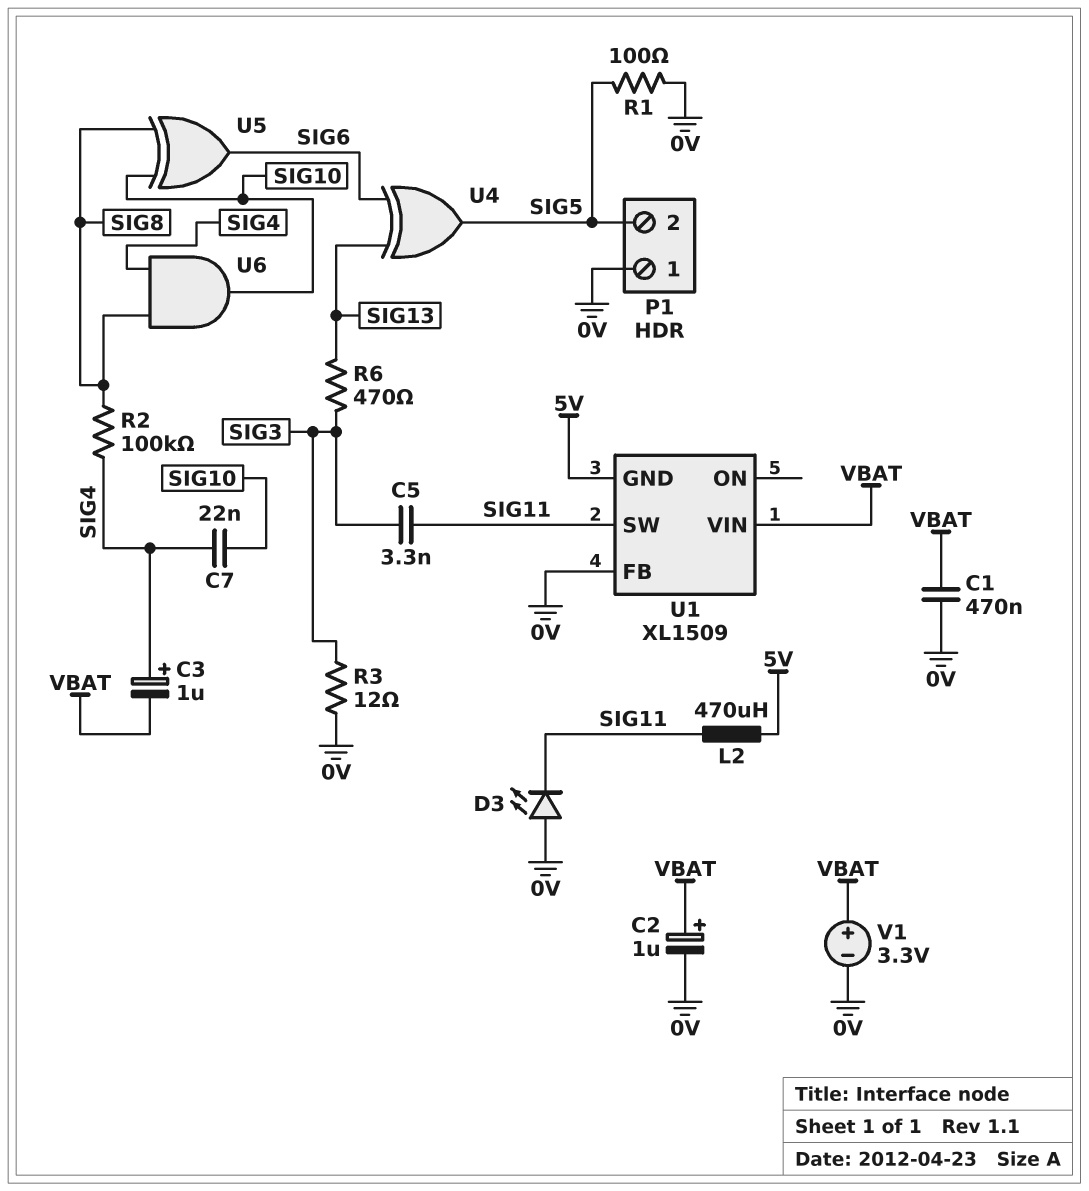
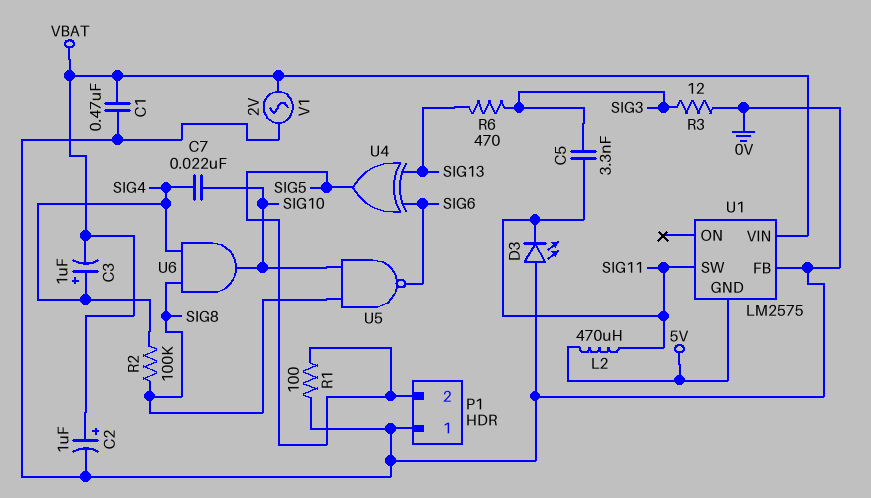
U1: XL1509 -> LM2575
U5: XOR (in SIG8, in SIG10, out SIG6) -> NAND (in SIG8, in SIG10, out SIG6)
V1: 3.3V (plus VBAT, minus 0V) -> AC 2V (0V, VBAT)

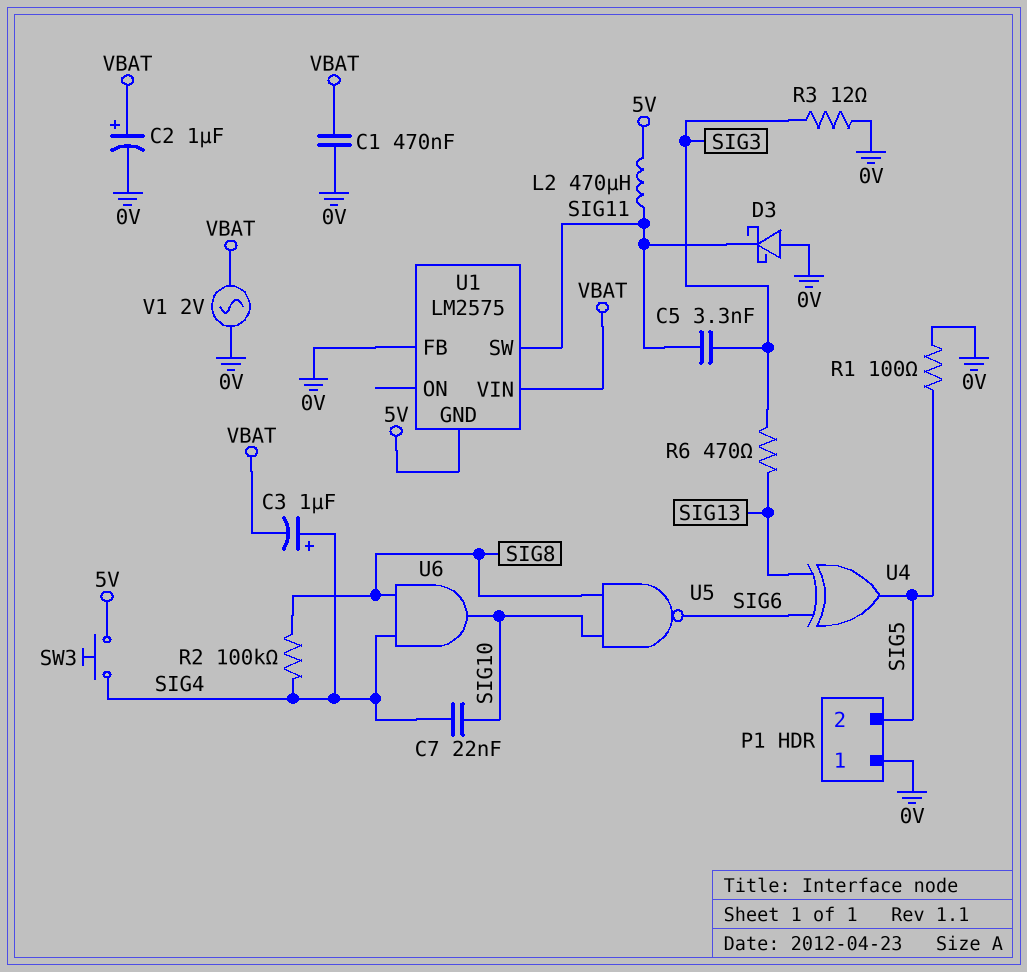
D3: LED (A 0V, K SIG11) -> schottky (A 0V, K SIG11)
SW3: none -> button (5V, SIG4)

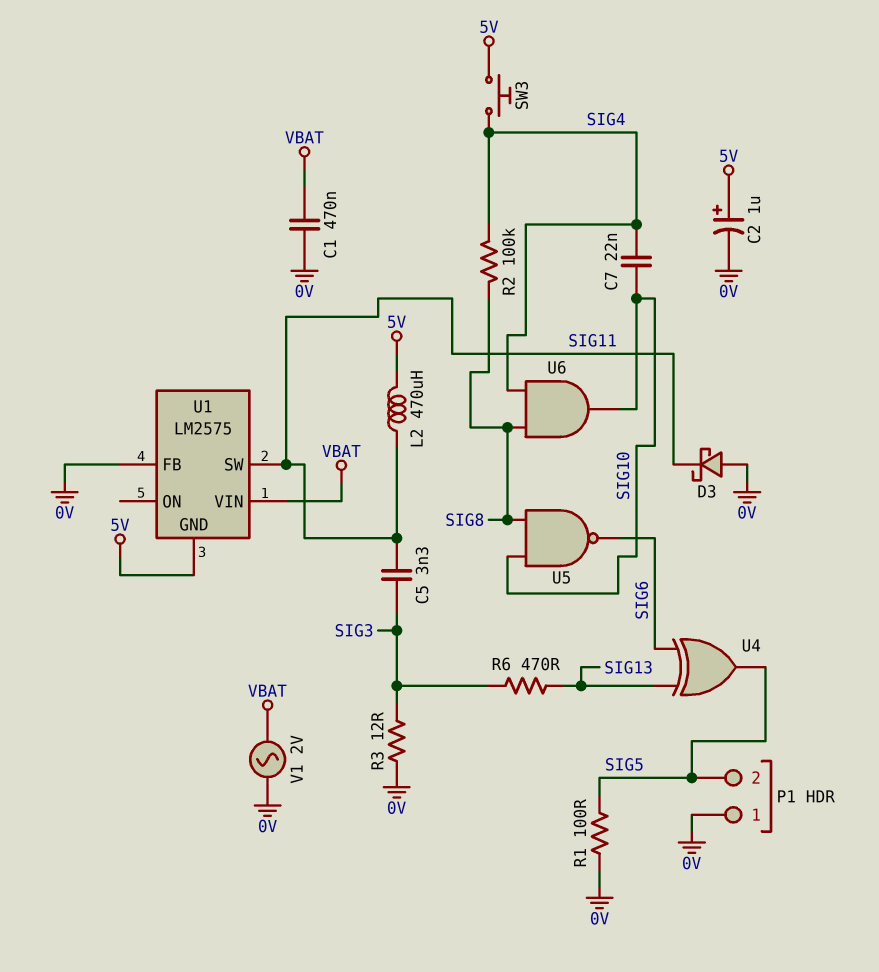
C2: 1uF (plus VBAT, minus 0V) -> 1uF (plus 5V, minus 0V)
C3: 1uF (plus SIG4, minus VBAT) -> none

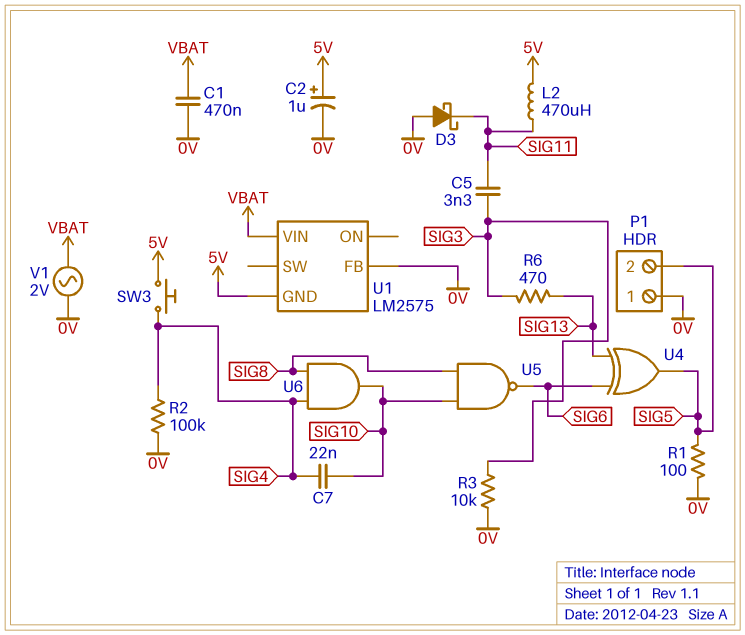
R2: 100k (SIG4, SIG8) -> 100k (0V, SIG4)
R3: 12 (0V, SIG3) -> 10k (0V, SIG3)
U1 pin SW: SIG11 -> none

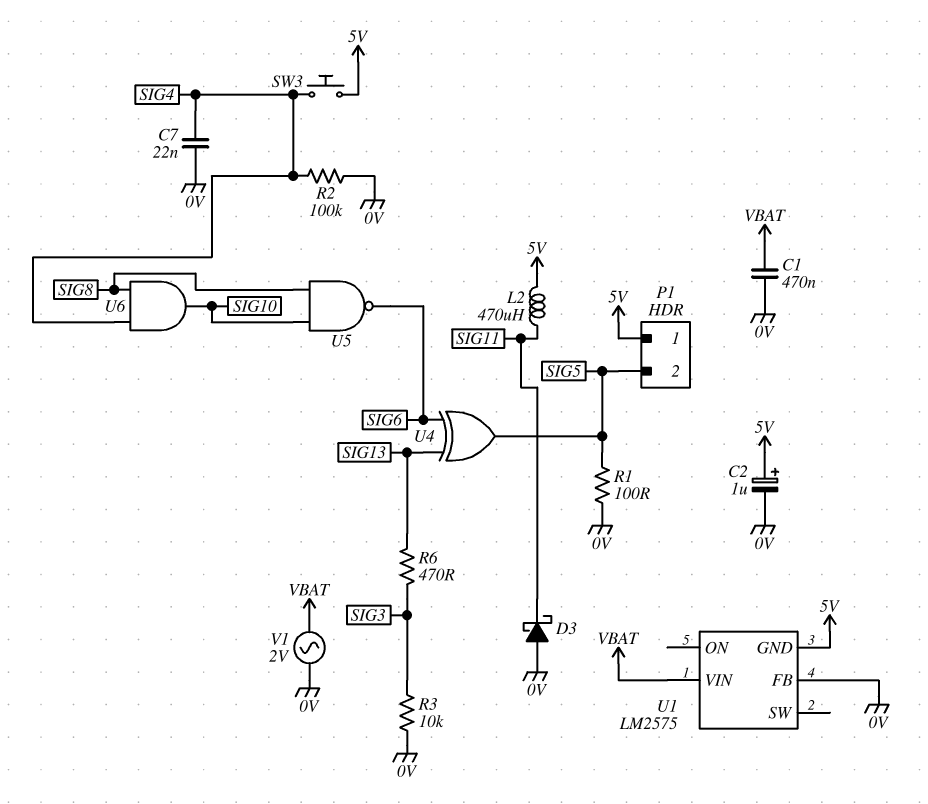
C5: 3.3nF (SIG3, SIG11) -> none
C7: 22nF (SIG4, SIG10) -> 22nF (0V, SIG4)
P1 pin 1: 0V -> 5V

